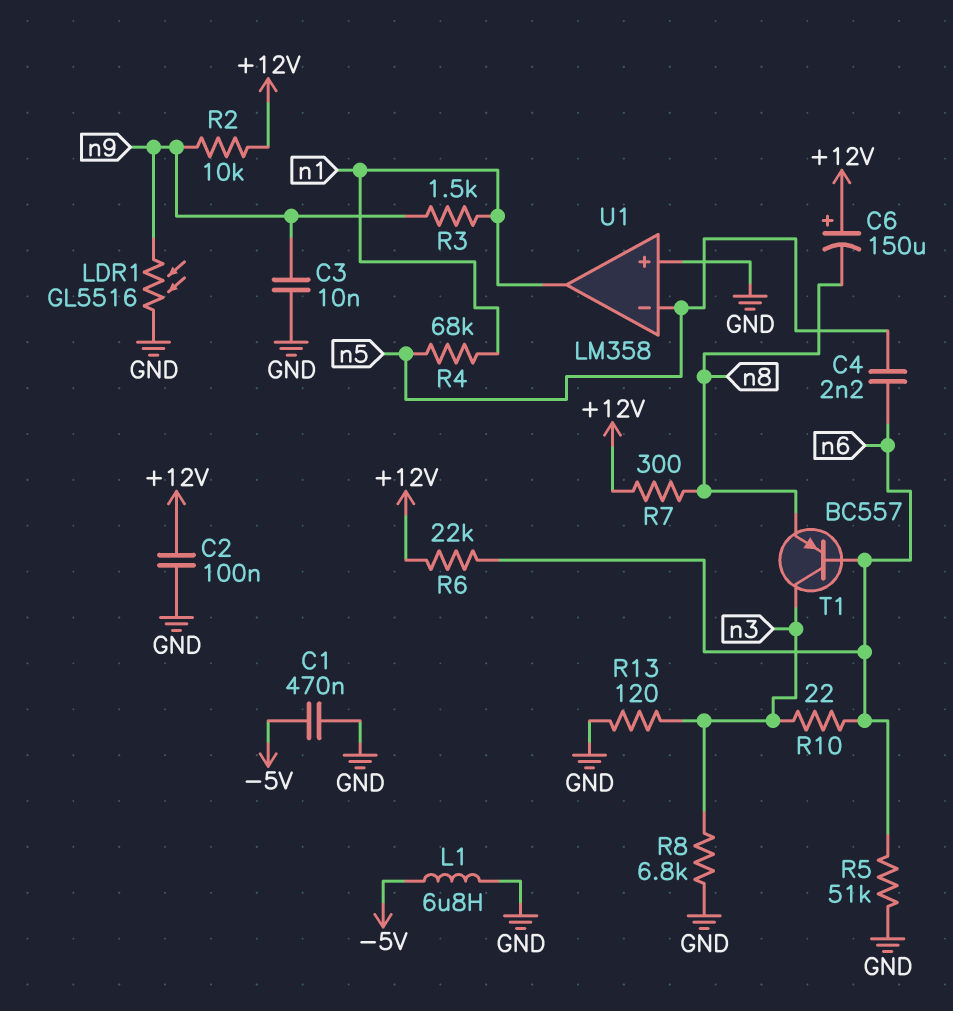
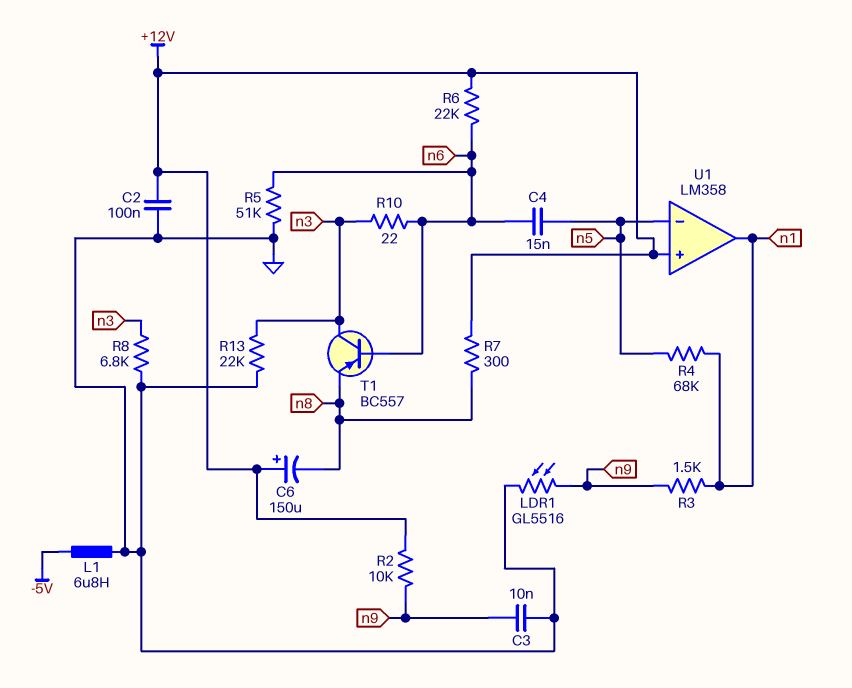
C1: 470nF (-5V, GND) -> none
C4: 2.2nF (n5, n6) -> 15nF (n5, n6)
R13: 120 (GND, n3) -> 22k (GND, n3)
U1 pin in+: GND -> +12V

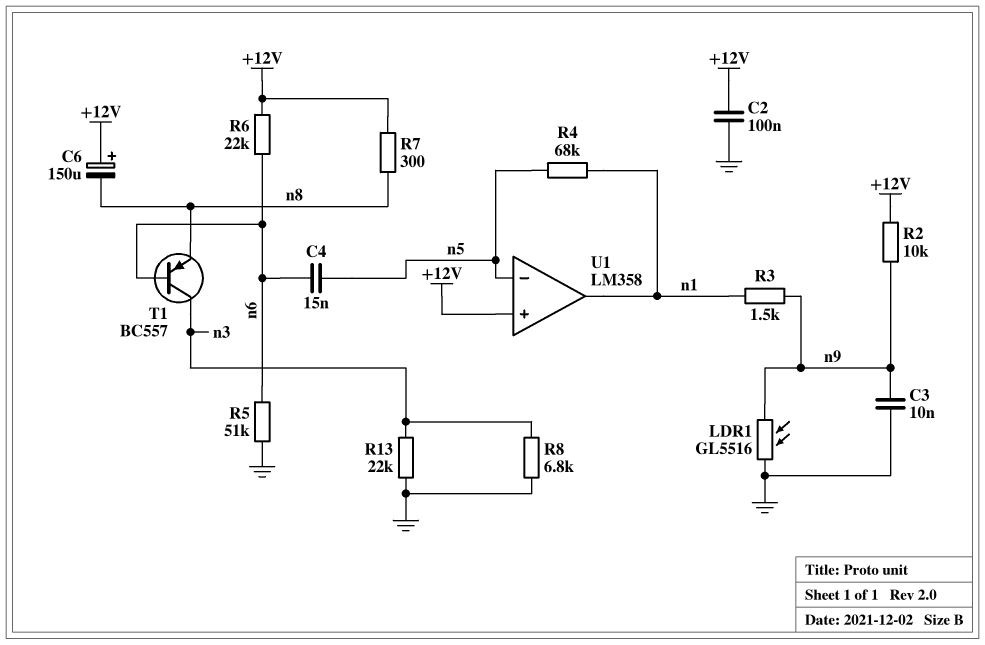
L1: 6.8uH (-5V, GND) -> none
R10: 22 (n3, n6) -> none

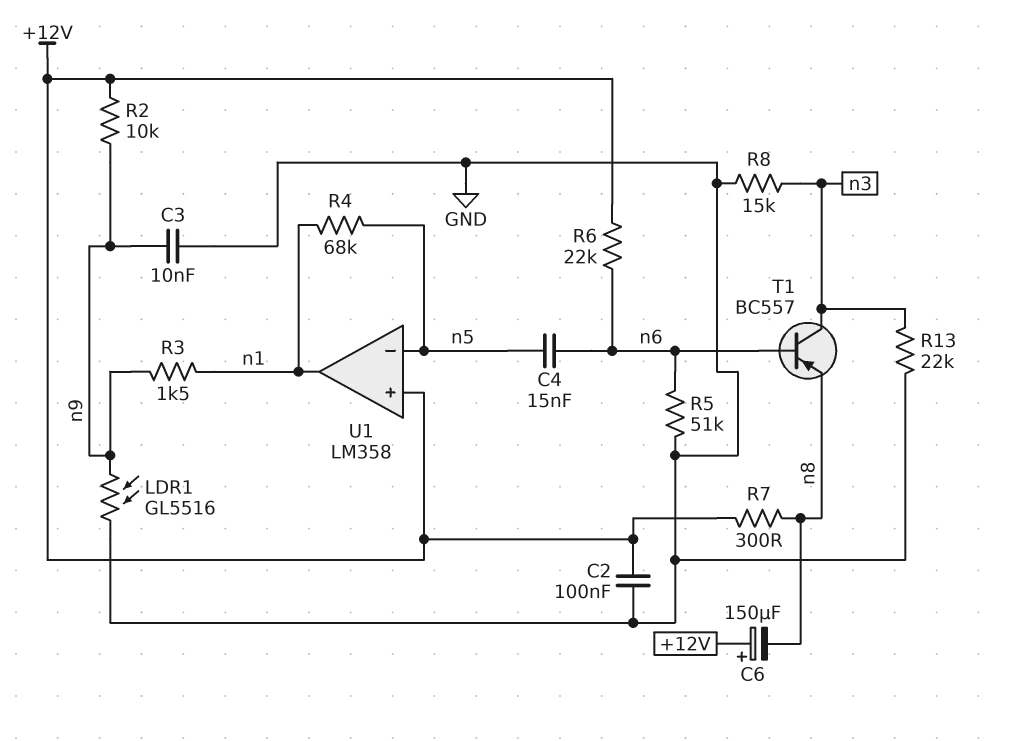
R8: 6.8k (GND, n3) -> 15k (GND, n3)

